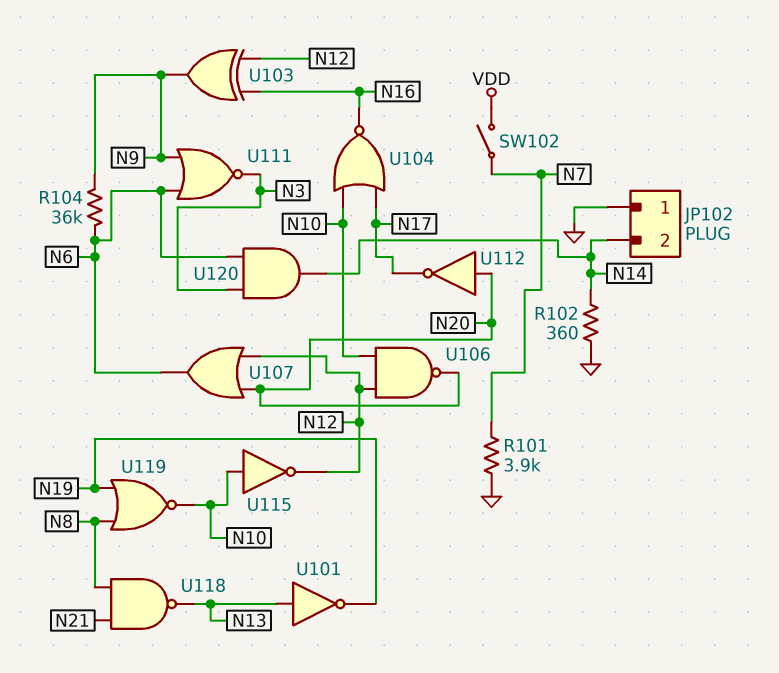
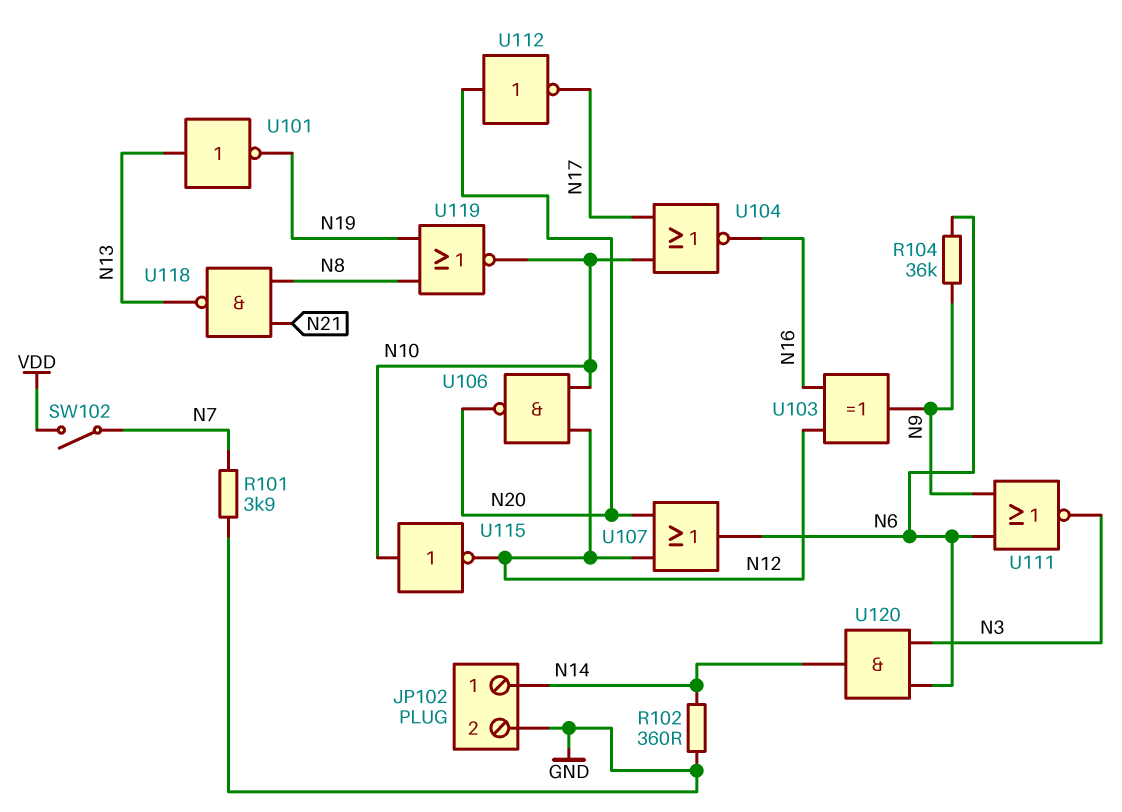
JP102 pin 1: GND -> N14
JP102 pin 2: N14 -> GND

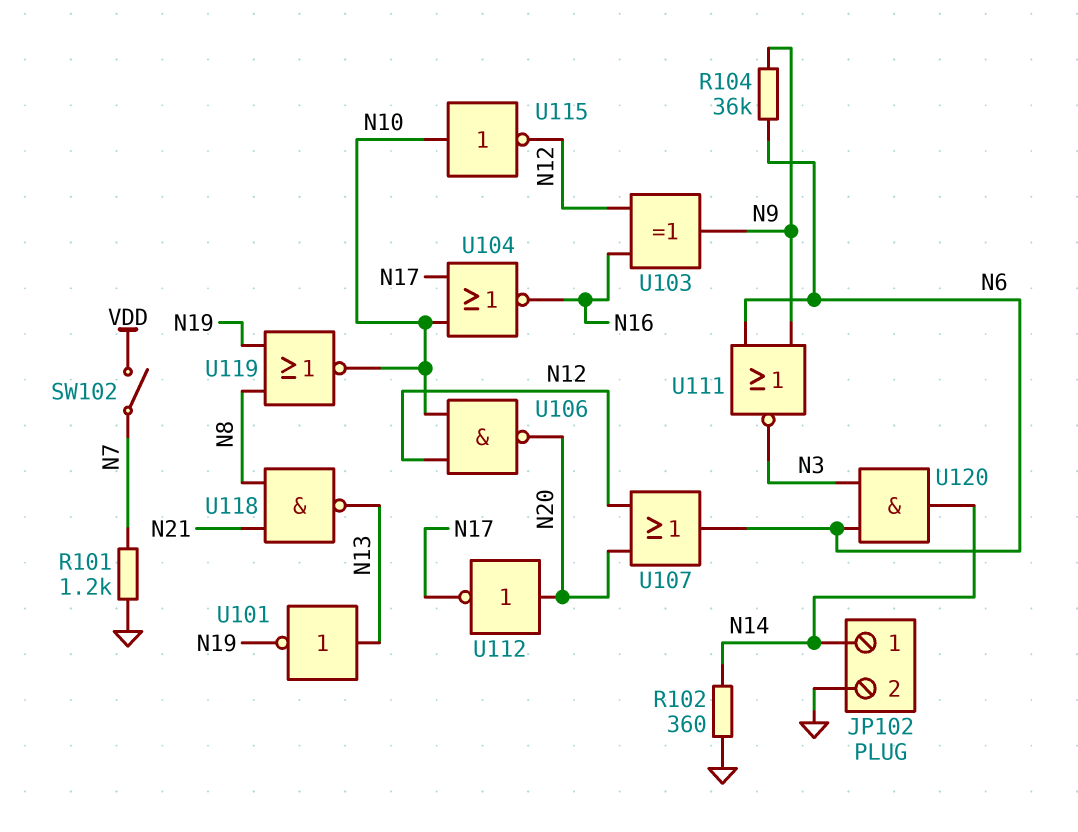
R101: 3.9k (GND, N7) -> 1.2k (GND, N7)

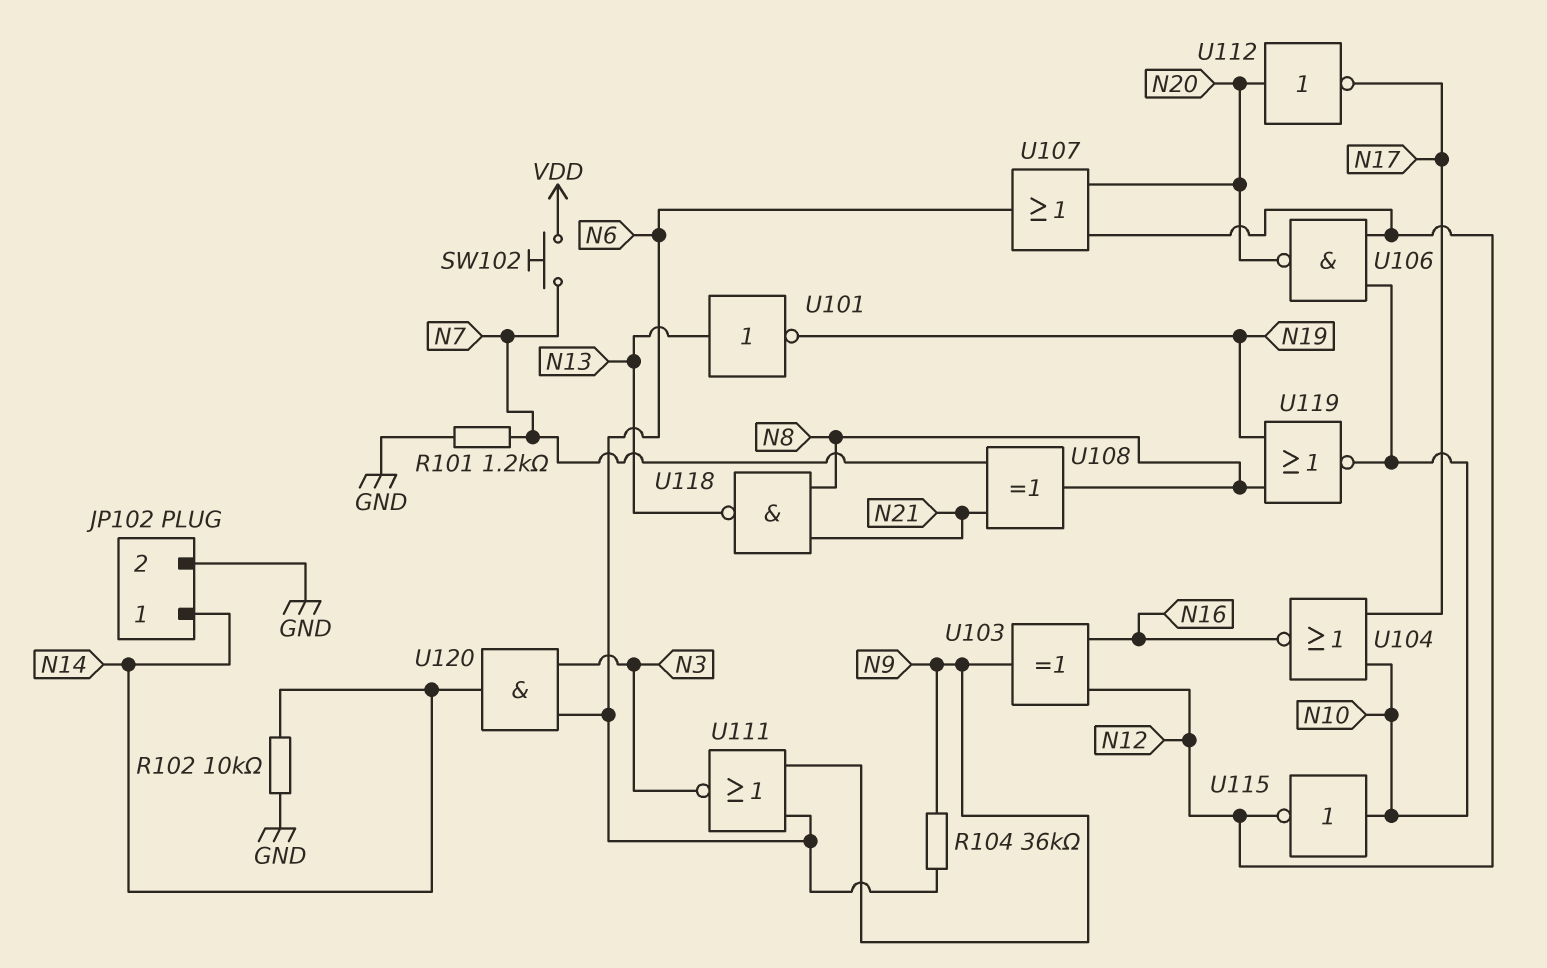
R102: 360 (GND, N14) -> 10k (GND, N14)
SW102: switch (N7, VDD) -> button (N7, VDD)
U108: none -> XOR (in N7, in N21, out N8)

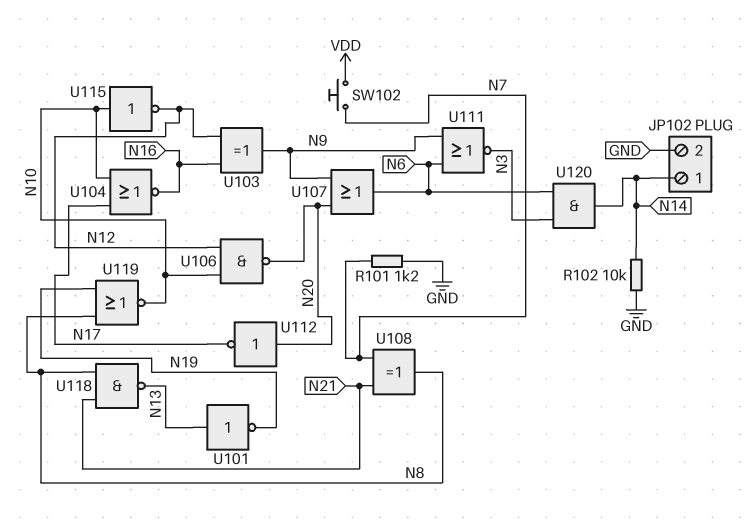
R104: 36k (N6, N9) -> none
U107: OR (in N12, in N20, out N6) -> OR (in N9, in N20, out N6)

